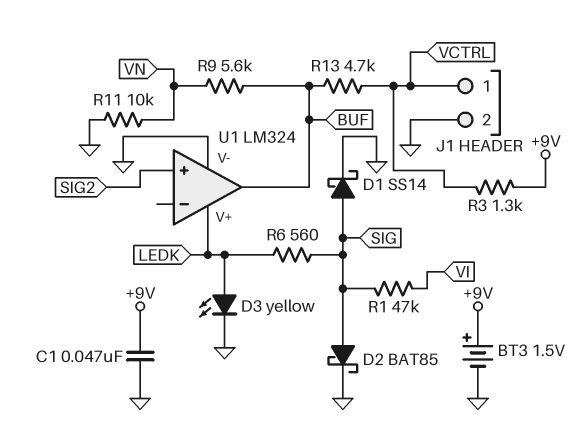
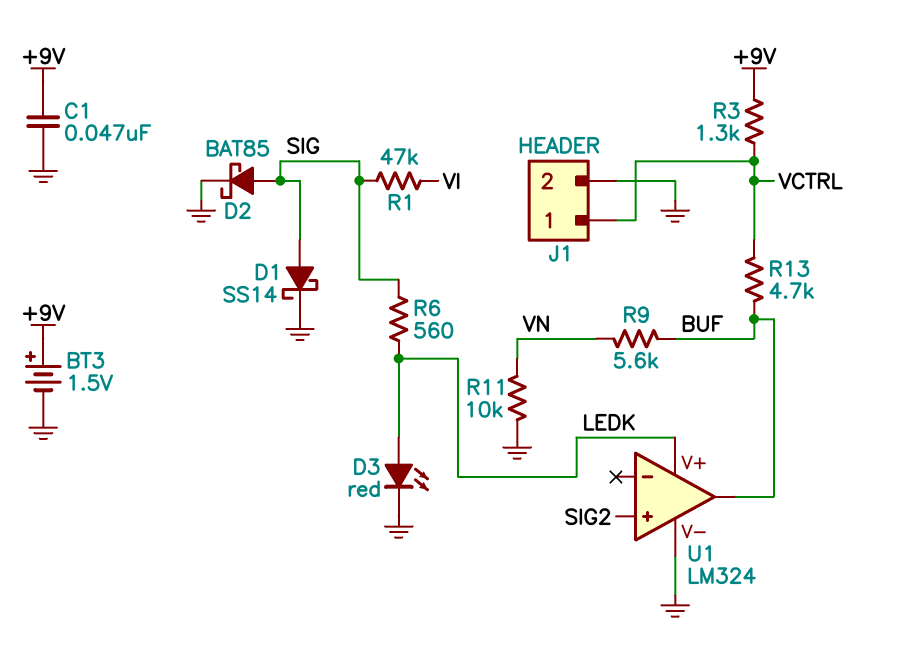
D3: LED yellow (A LEDK, K GND) -> LED red (A LEDK, K GND)

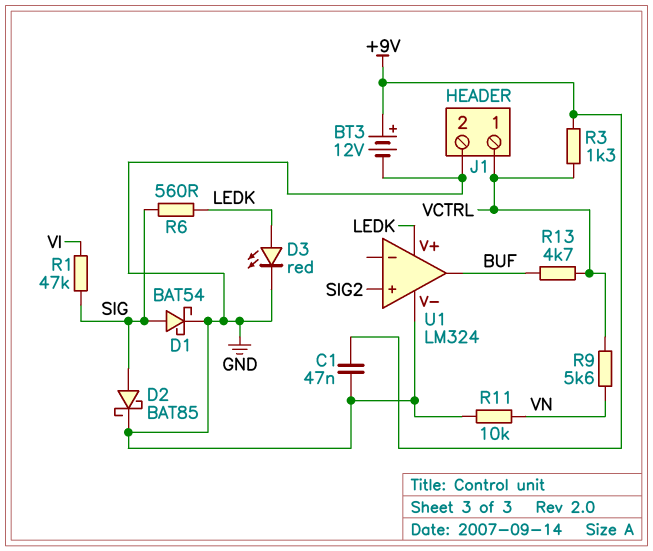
BT3: 1.5V (plus +9V, minus GND) -> 12V (plus +9V, minus GND)
D1: schottky SS14 (A SIG, K GND) -> schottky BAT54 (A SIG, K GND)
R9: 5.6k (BUF, VN) -> 5.6k (VCTRL, VN)

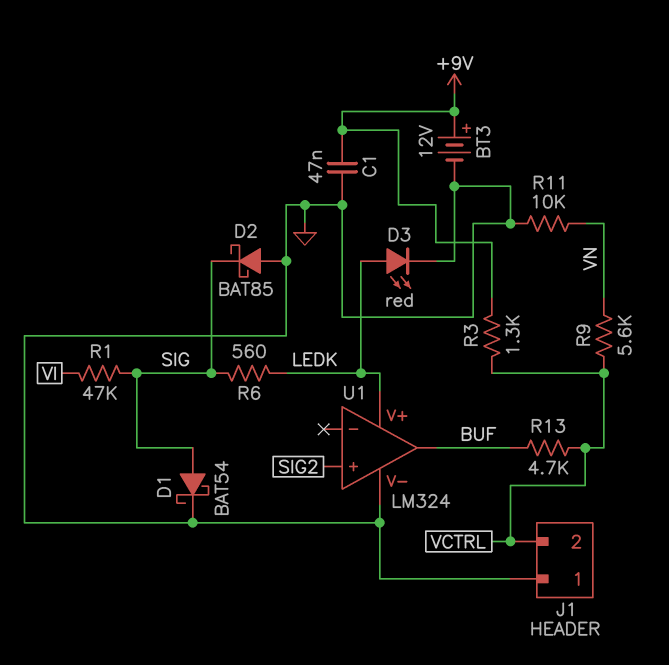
D2: schottky BAT85 (A SIG, K GND) -> schottky BAT85 (A GND, K SIG)
J1 pin 1: VCTRL -> GND
J1 pin 2: GND -> VCTRL

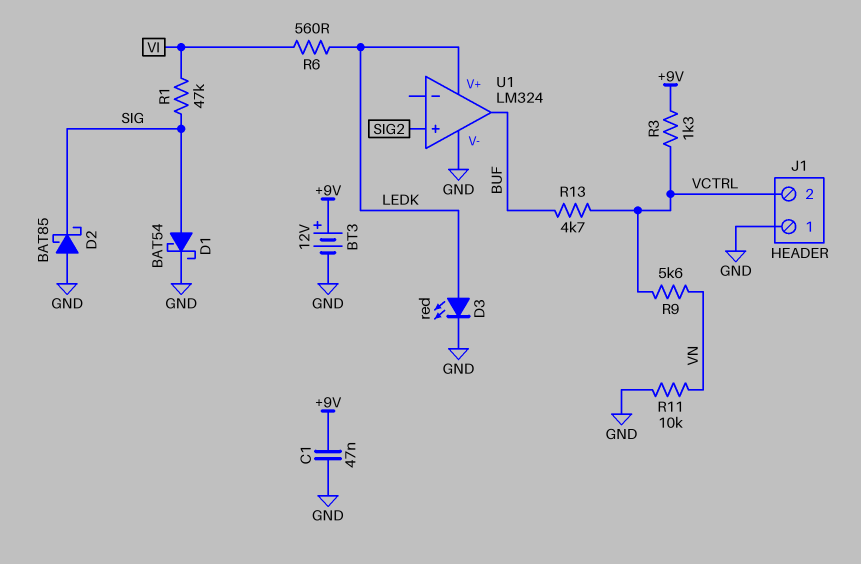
R6: 560 (LEDK, SIG) -> 560 (LEDK, VI)

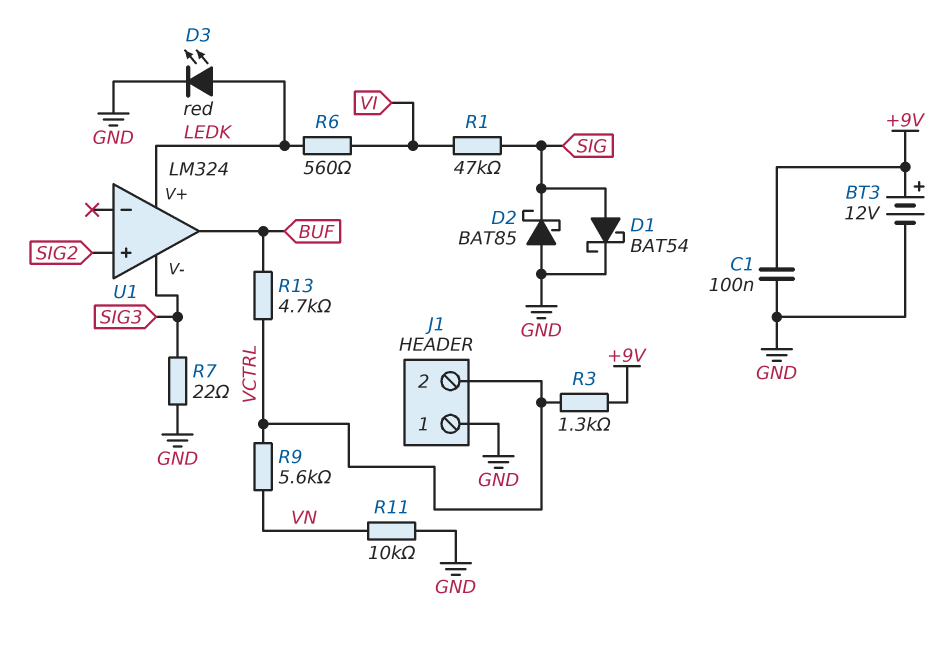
C1: 47nF (+9V, GND) -> 100nF (+9V, GND)
R7: none -> 22 (GND, SIG3)
U1 pin V-: GND -> SIG3

